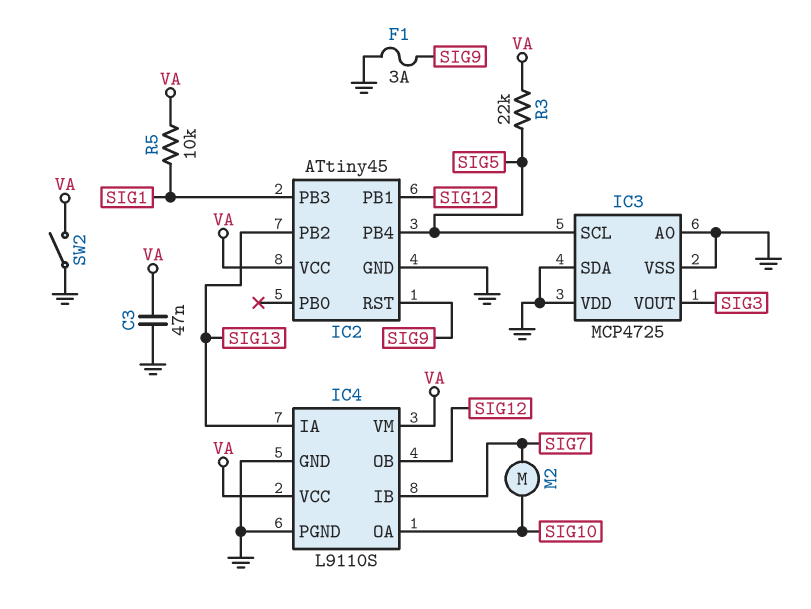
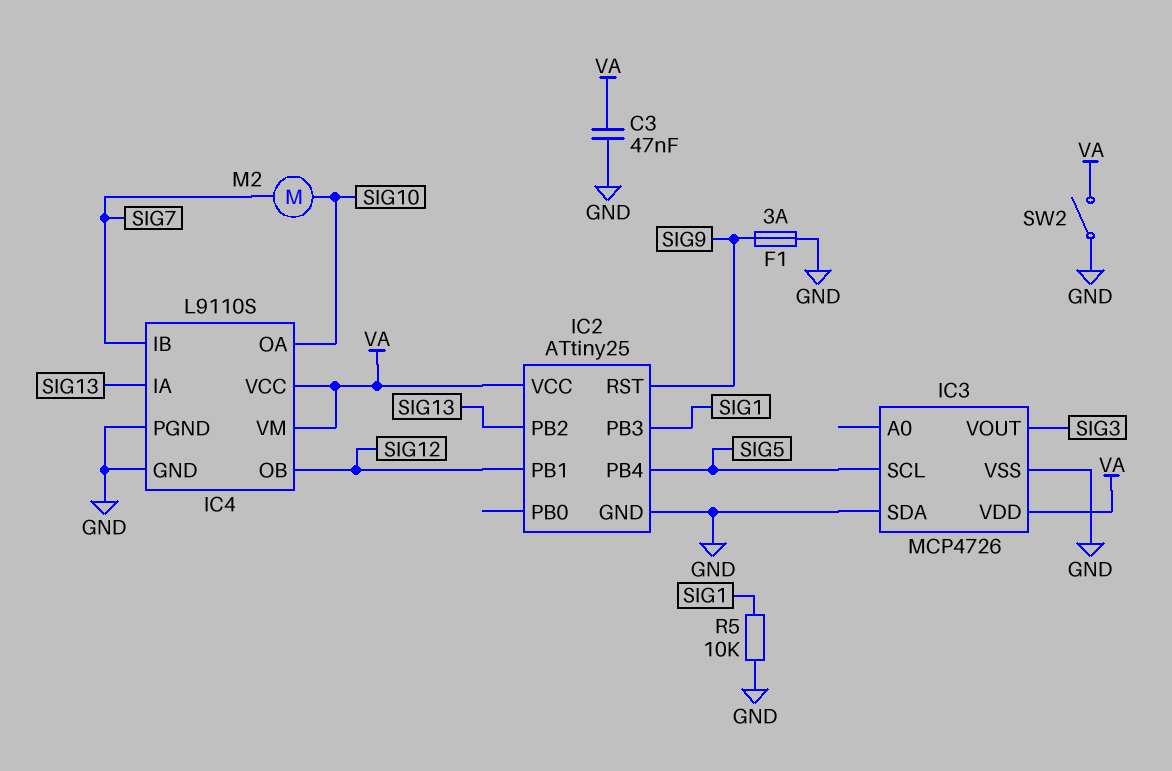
IC2: ATtiny45 -> ATtiny25
IC3: MCP4725 -> MCP4726
IC3 pin A0: GND -> none
IC3 pin VDD: GND -> VA
R3: 22k (SIG5, VA) -> none
R5: 10k (SIG1, VA) -> 10k (GND, SIG1)

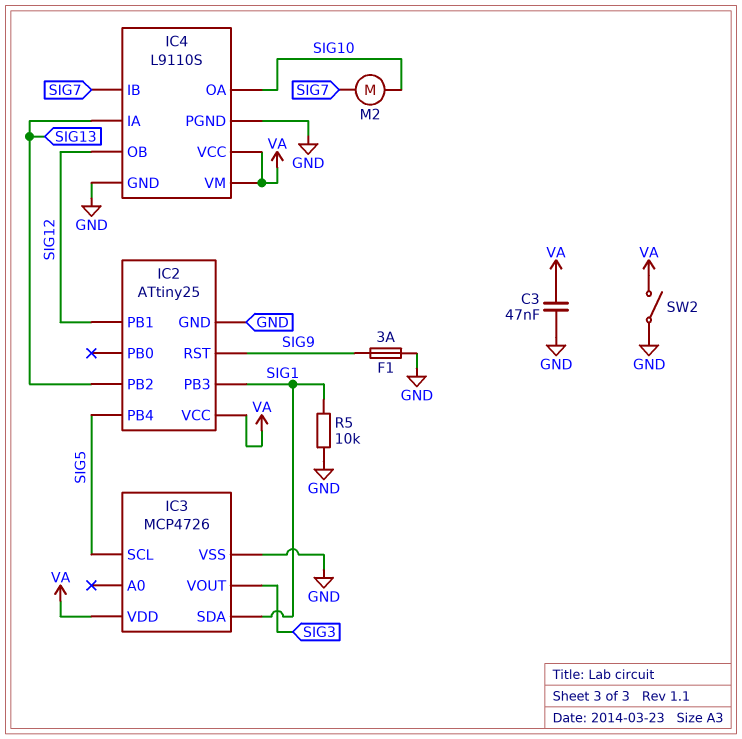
IC3 pin SDA: GND -> SIG1

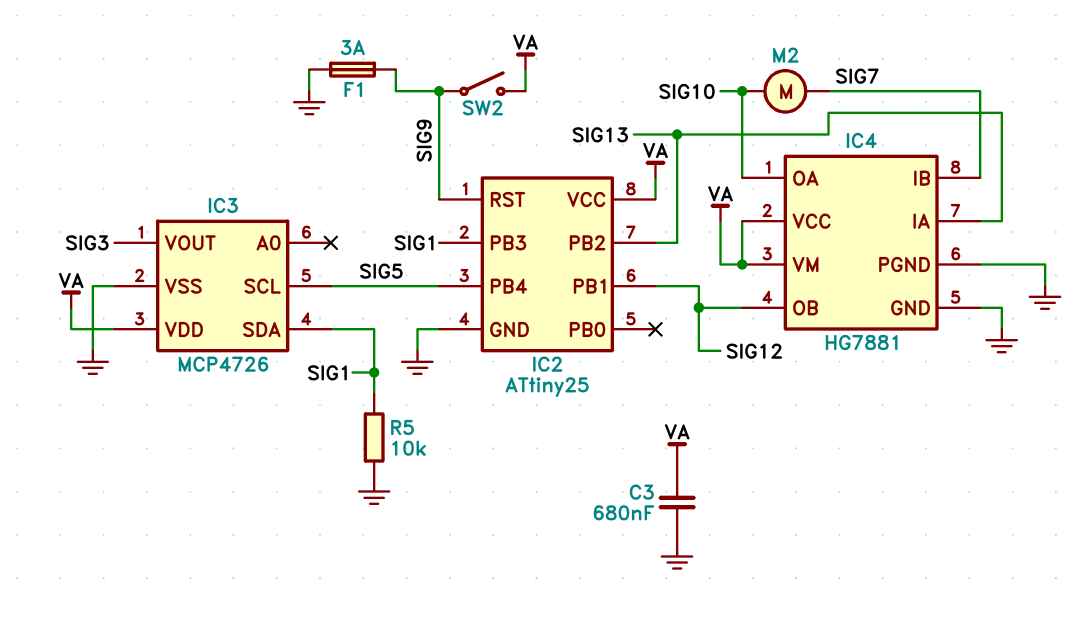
C3: 47nF (GND, VA) -> 680nF (GND, VA)
IC4: L9110S -> HG7881
SW2: switch (GND, VA) -> switch (SIG9, VA)

